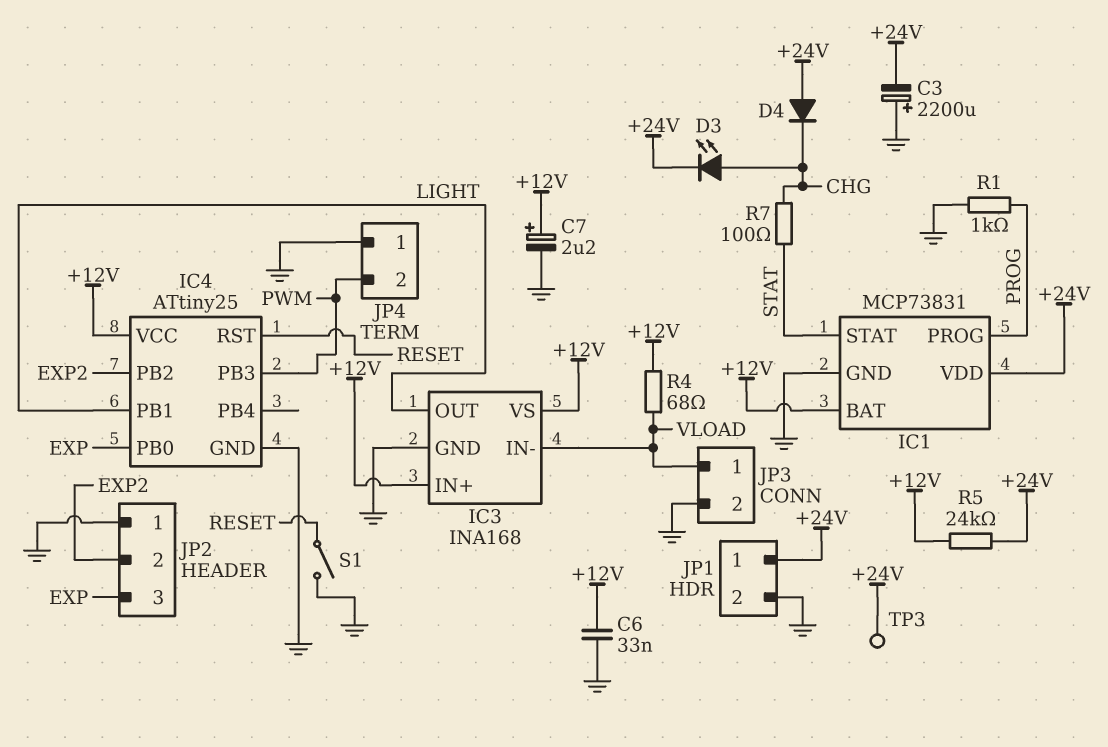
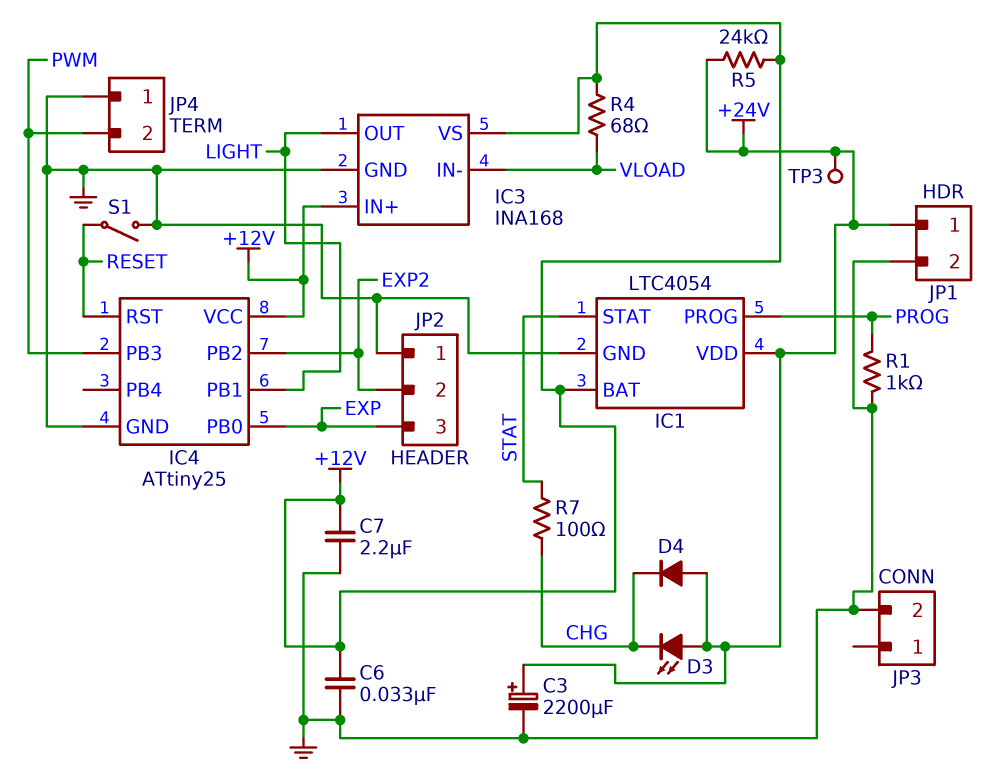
C3: 2200uF (plus GND, minus +24V) -> 2200uF (plus +24V, minus GND)
C7: 2.2uF (plus +12V, minus GND) -> 2.2uF (+12V, GND)
D3: LED (A CHG, K +24V) -> LED (A +24V, K CHG)
IC1: MCP73831 -> LTC4054
JP3 pin 1: VLOAD -> none

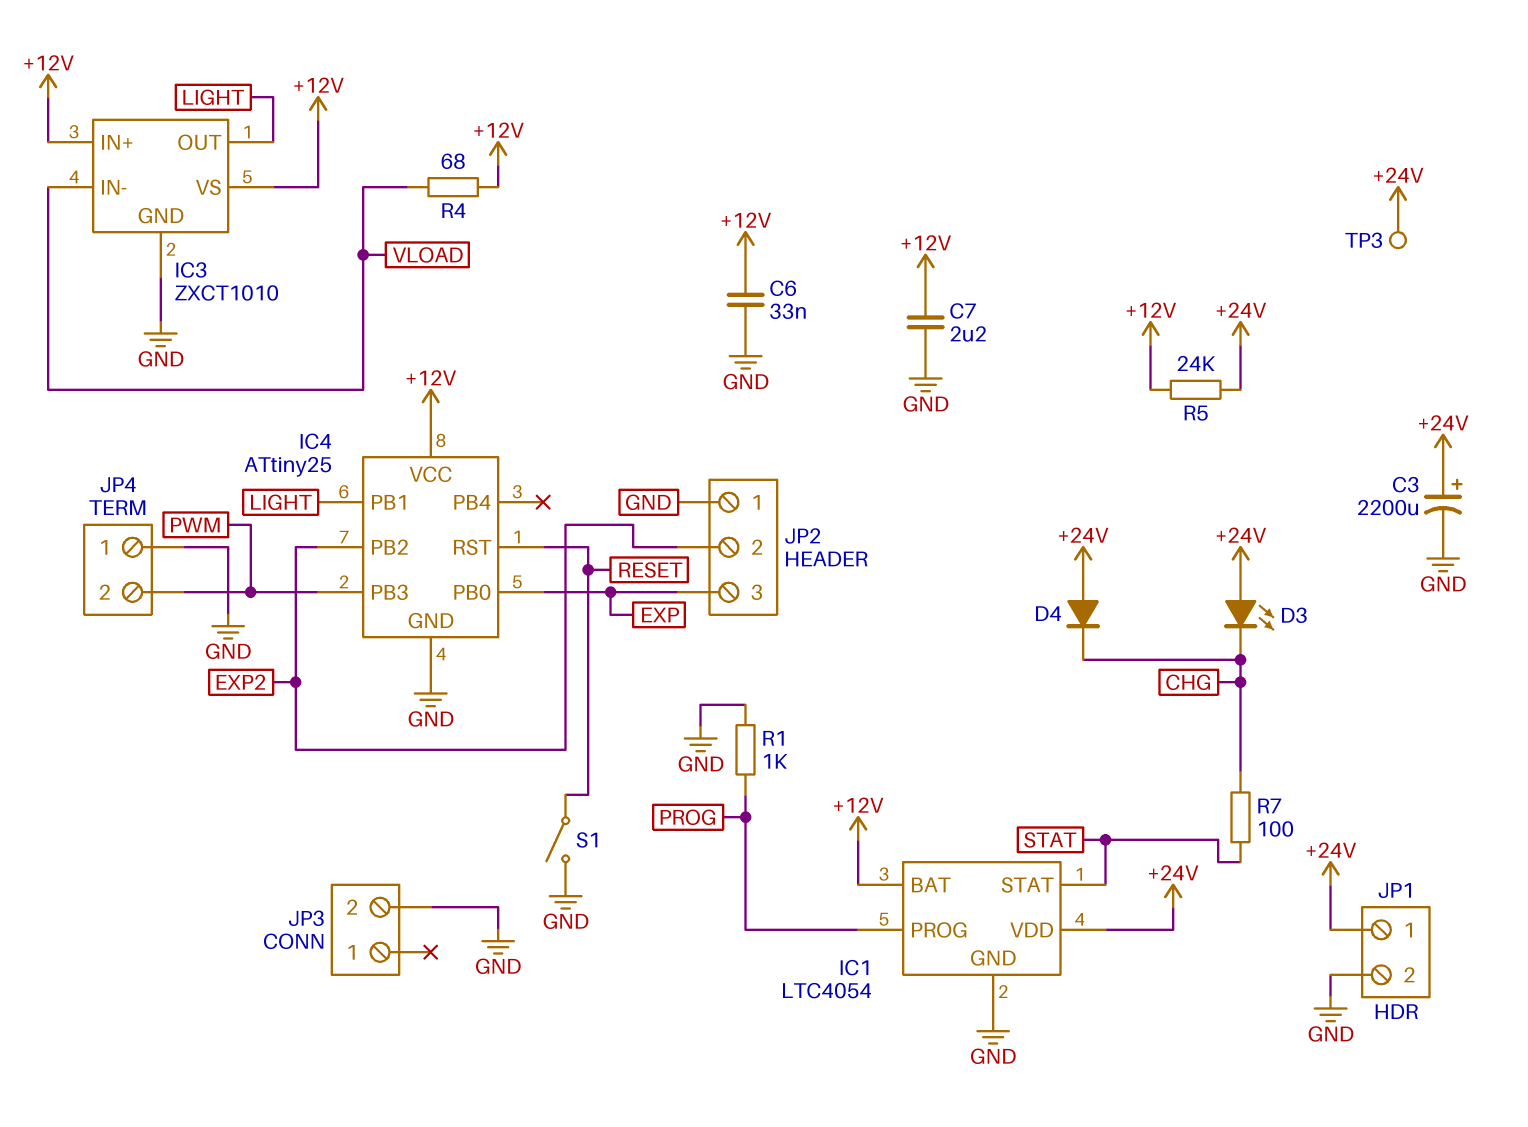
IC3: INA168 -> ZXCT1010

